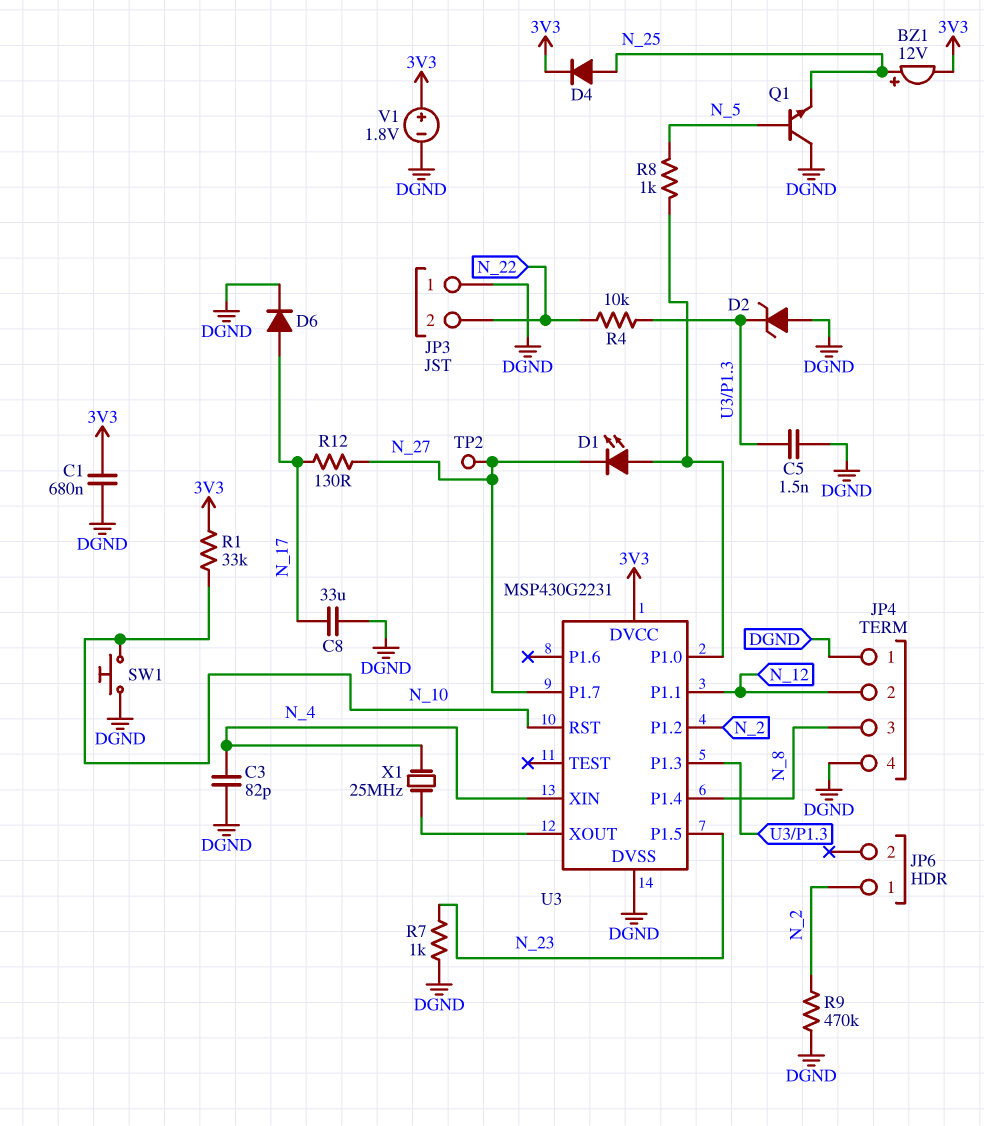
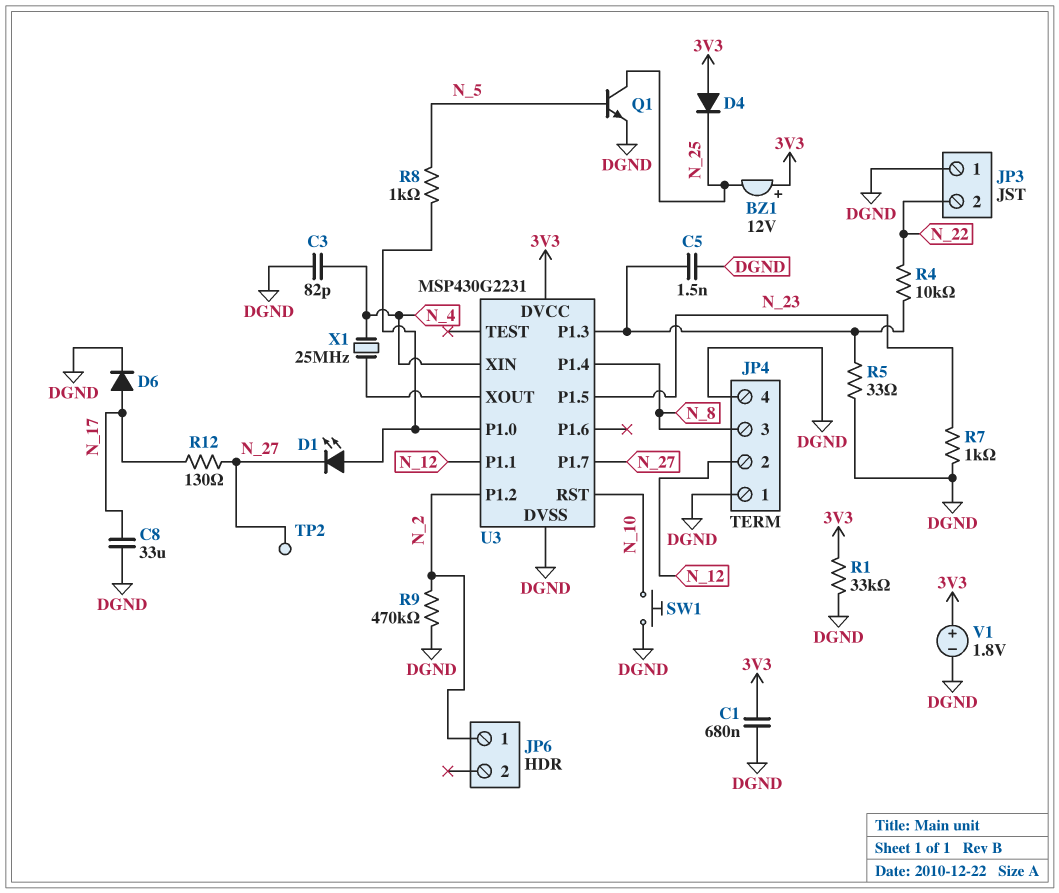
BZ1: buzzer 12V (plus N_25, minus 3V3) -> buzzer 12V (plus 3V3, minus N_25)
D2: zener (A DGND, K U3/P1.3) -> none
D4: diode (A N_25, K 3V3) -> diode (A 3V3, K N_25)
Q1: NPN (B N_5, C DGND, E N_25) -> NPN (B N_5, C N_25, E DGND)
R1: 33k (3V3, N_10) -> 33k (3V3, DGND)
R5: none -> 33 (DGND, U3/P1.3)

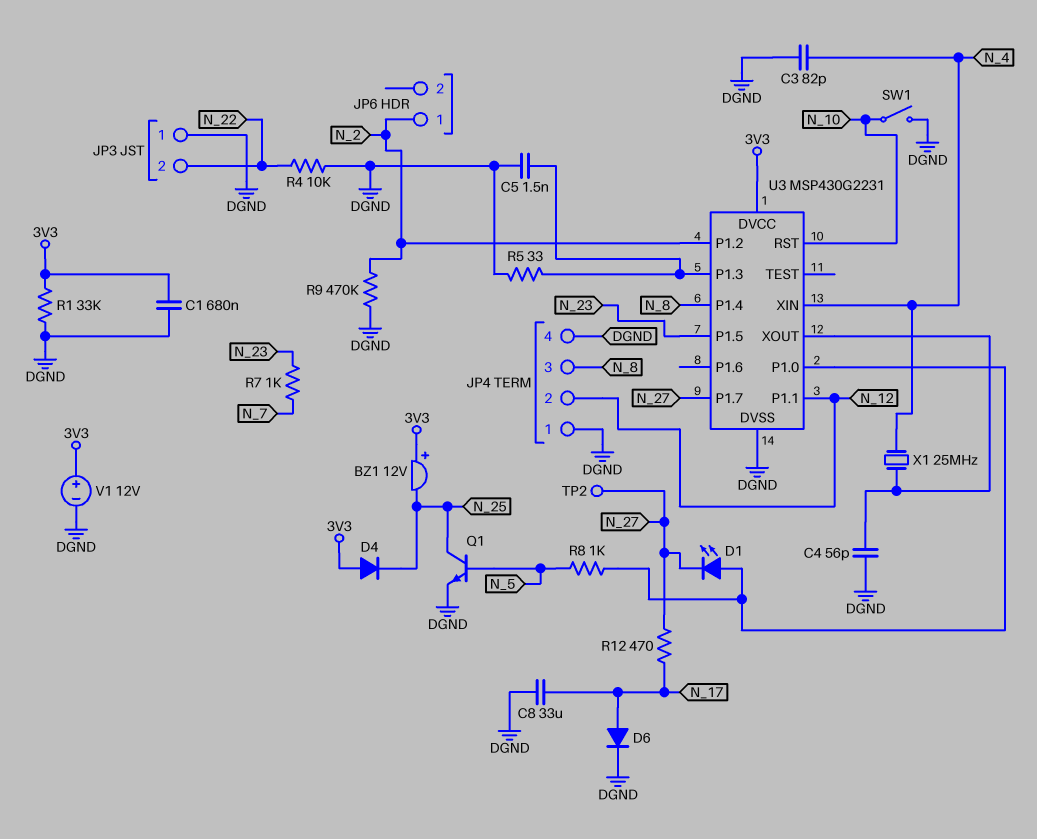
C4: none -> 56pF (DGND, U3/XOUT)
R4: 10k (N_22, U3/P1.3) -> 10k (DGND, N_22)
R7: 1k (DGND, N_23) -> 1k (N_7, N_23)
R12: 130 (N_17, N_27) -> 470 (N_17, N_27)
SW1: button (DGND, N_10) -> switch (DGND, N_10)
V1: 1.8V (plus 3V3, minus DGND) -> 12V (plus 3V3, minus DGND)

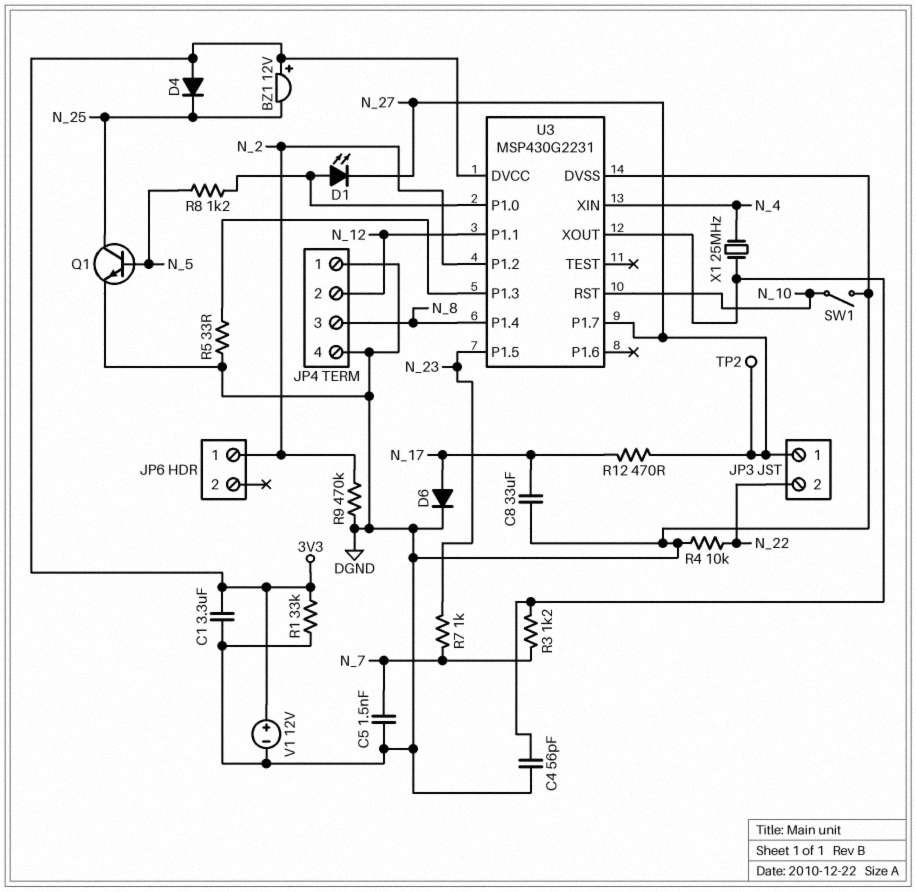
C1: 680nF (3V3, DGND) -> 3.3uF (3V3, DGND)
C3: 82pF (DGND, N_4) -> none
C5: 1.5nF (DGND, U3/P1.3) -> 1.5nF (DGND, N_7)
JP3 pin 1: DGND -> N_27
R3: none -> 1.2k (N_7, U3/XOUT)
R8: 1k (N_5, U3/P1.0) -> 1.2k (N_5, U3/P1.0)

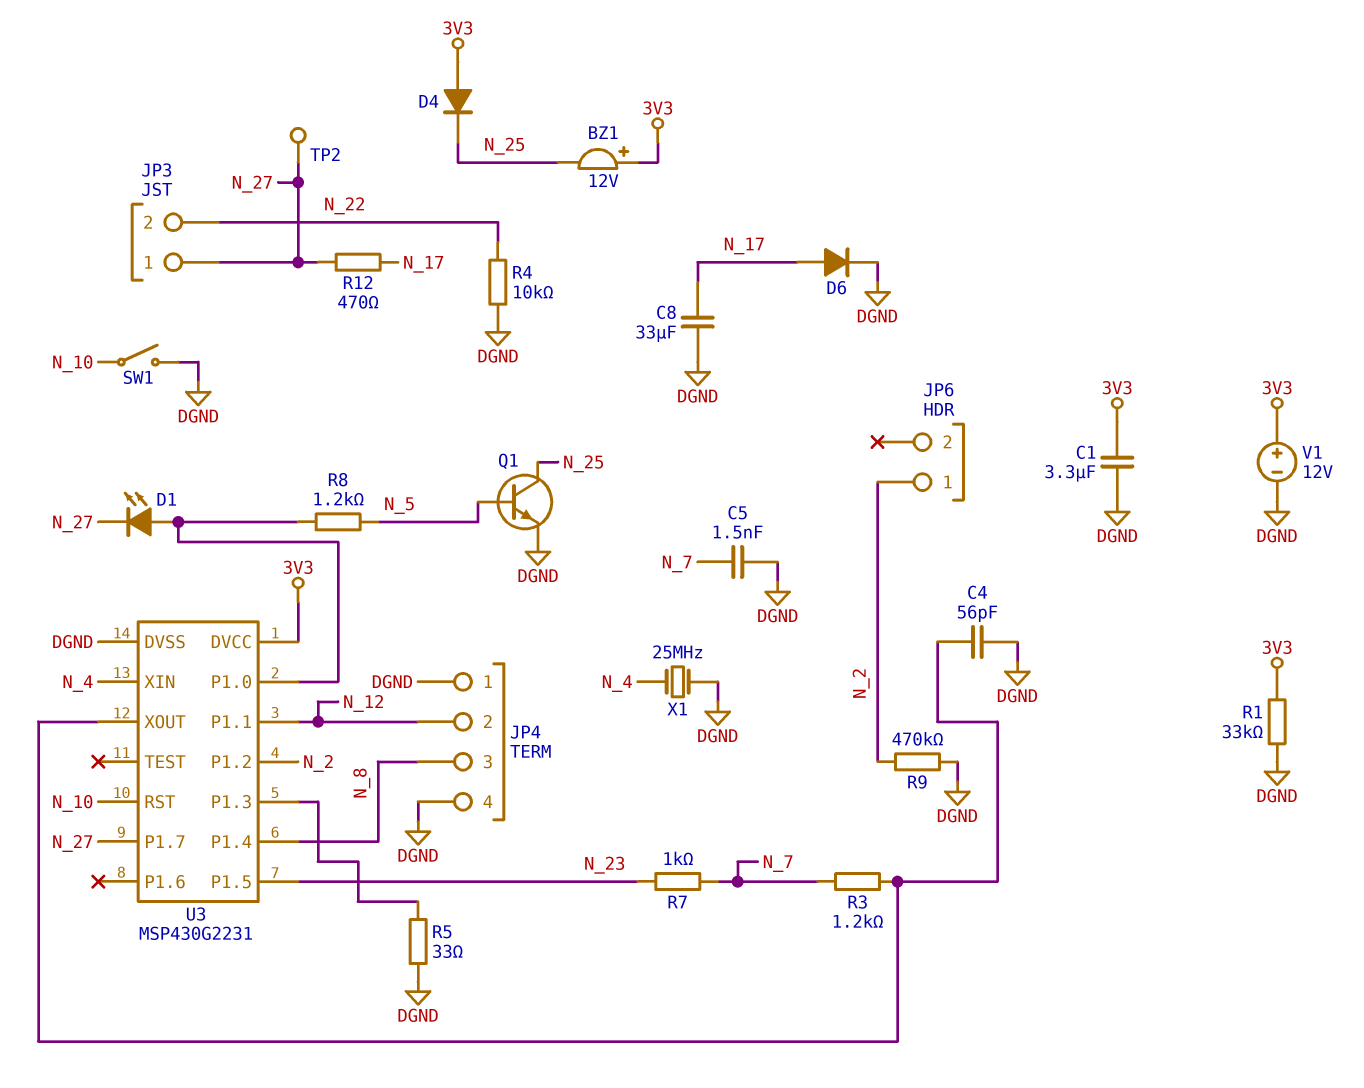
X1: 25MHz (N_4, U3/XOUT) -> 25MHz (DGND, N_4)

